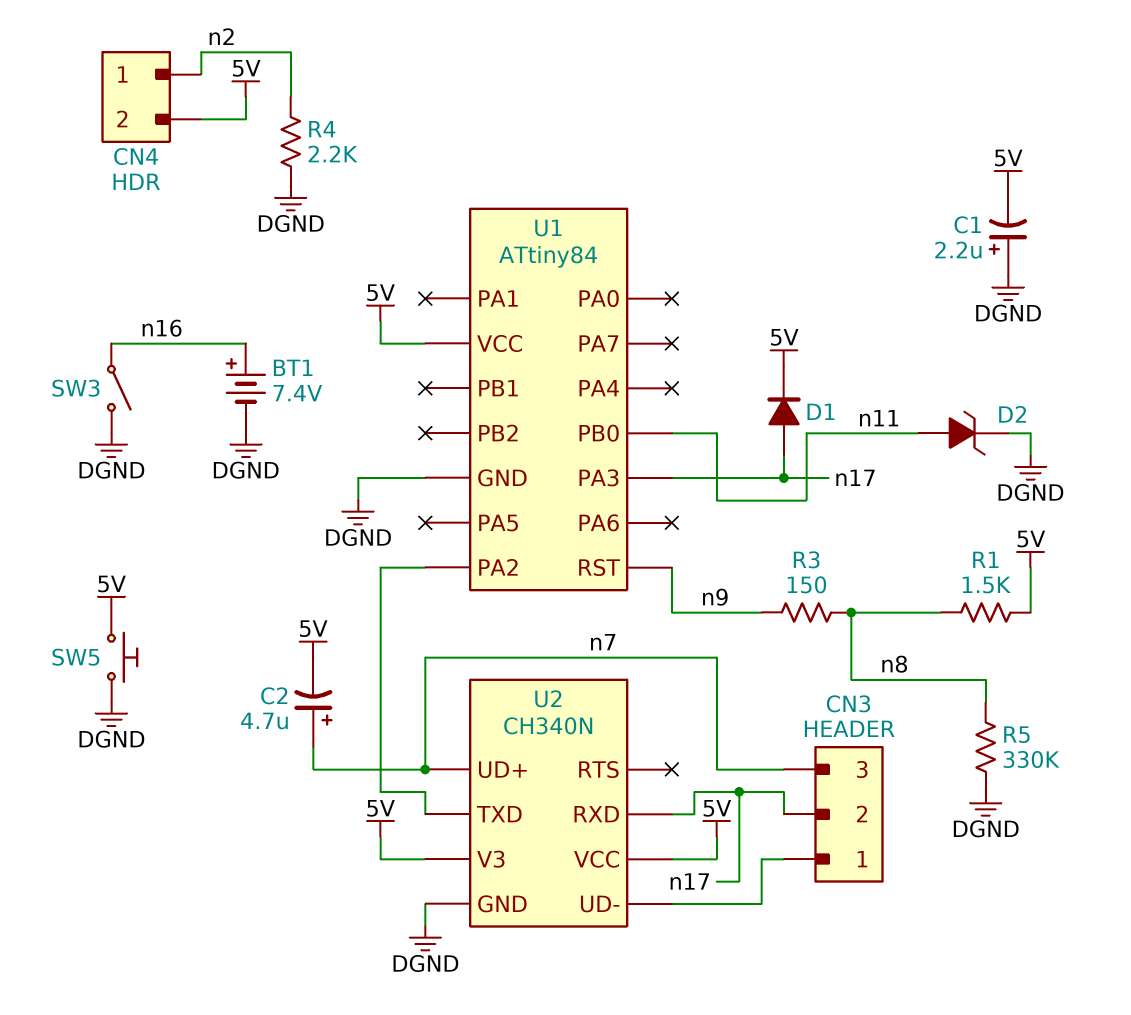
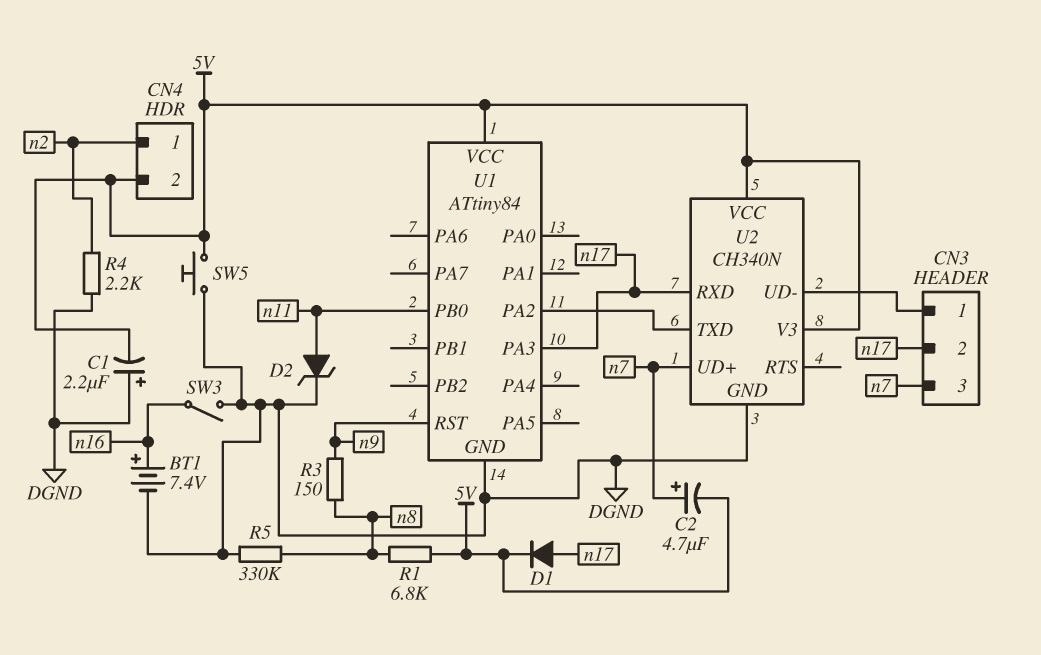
R1: 1.5k (5V, n8) -> 6.8k (5V, n8)

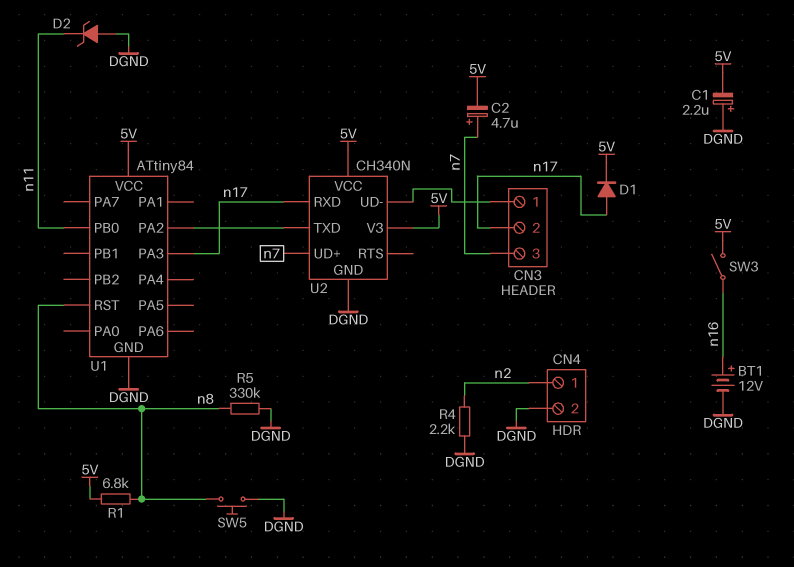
BT1: 7.4V (plus n16, minus DGND) -> 12V (plus n16, minus DGND)
CN4 pin 2: 5V -> DGND
D2: zener (A n11, K DGND) -> zener (A DGND, K n11)
R3: 150 (n8, n9) -> none
SW3: switch (DGND, n16) -> switch (5V, n16)
SW5: button (5V, DGND) -> button (DGND, n8)
U1 pin RST: n9 -> n8

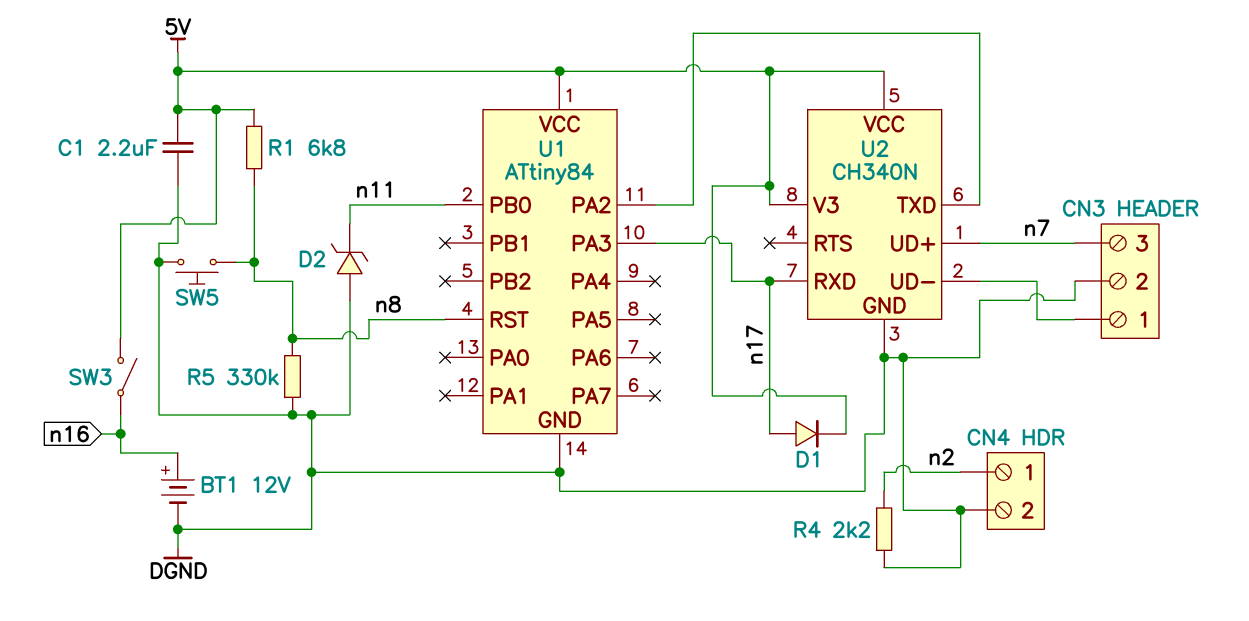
C1: 2.2uF (plus DGND, minus 5V) -> 2.2uF (5V, DGND)
C2: 4.7uF (plus n7, minus 5V) -> none
CN3 pin 2: n17 -> DGND

